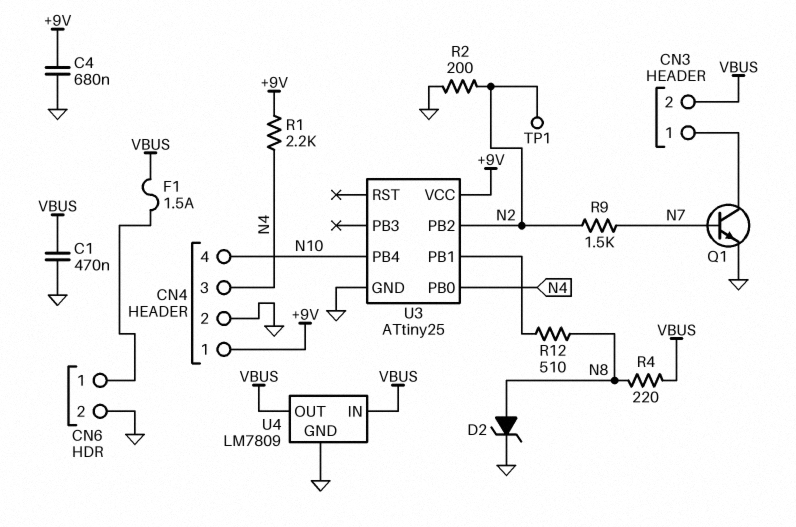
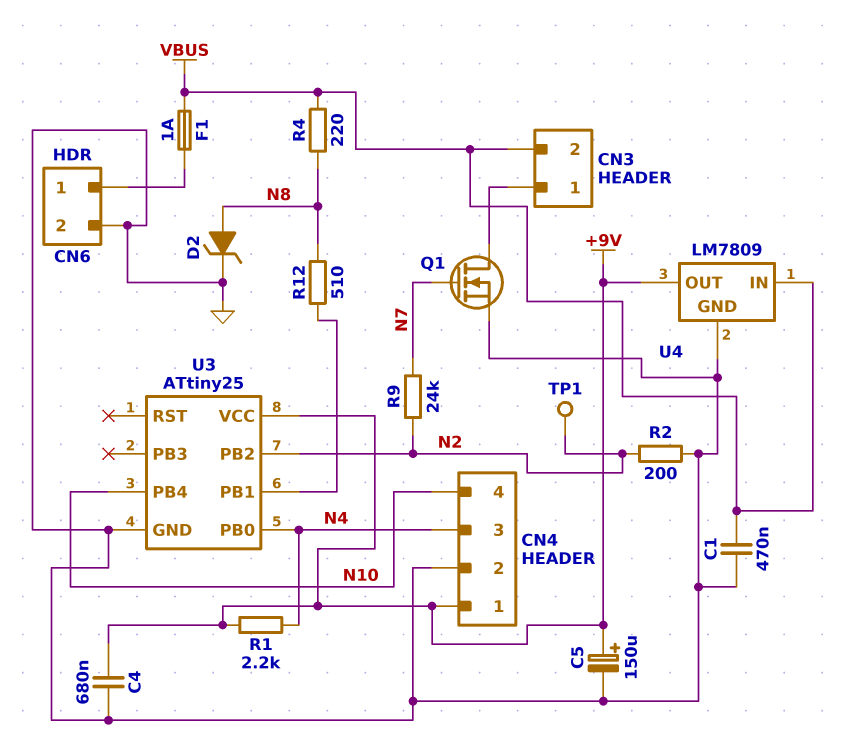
C5: none -> 150uF (plus +9V, minus GND)
F1: 1.5A (CN6/1, VBUS) -> 1A (CN6/1, VBUS)
Q1: NPN (B N7, C CN3/1, E GND) -> NMOS (G N7, D CN3/1, S GND)
R9: 1.5k (N2, N7) -> 24k (N2, N7)
U4 pin OUT: VBUS -> +9V

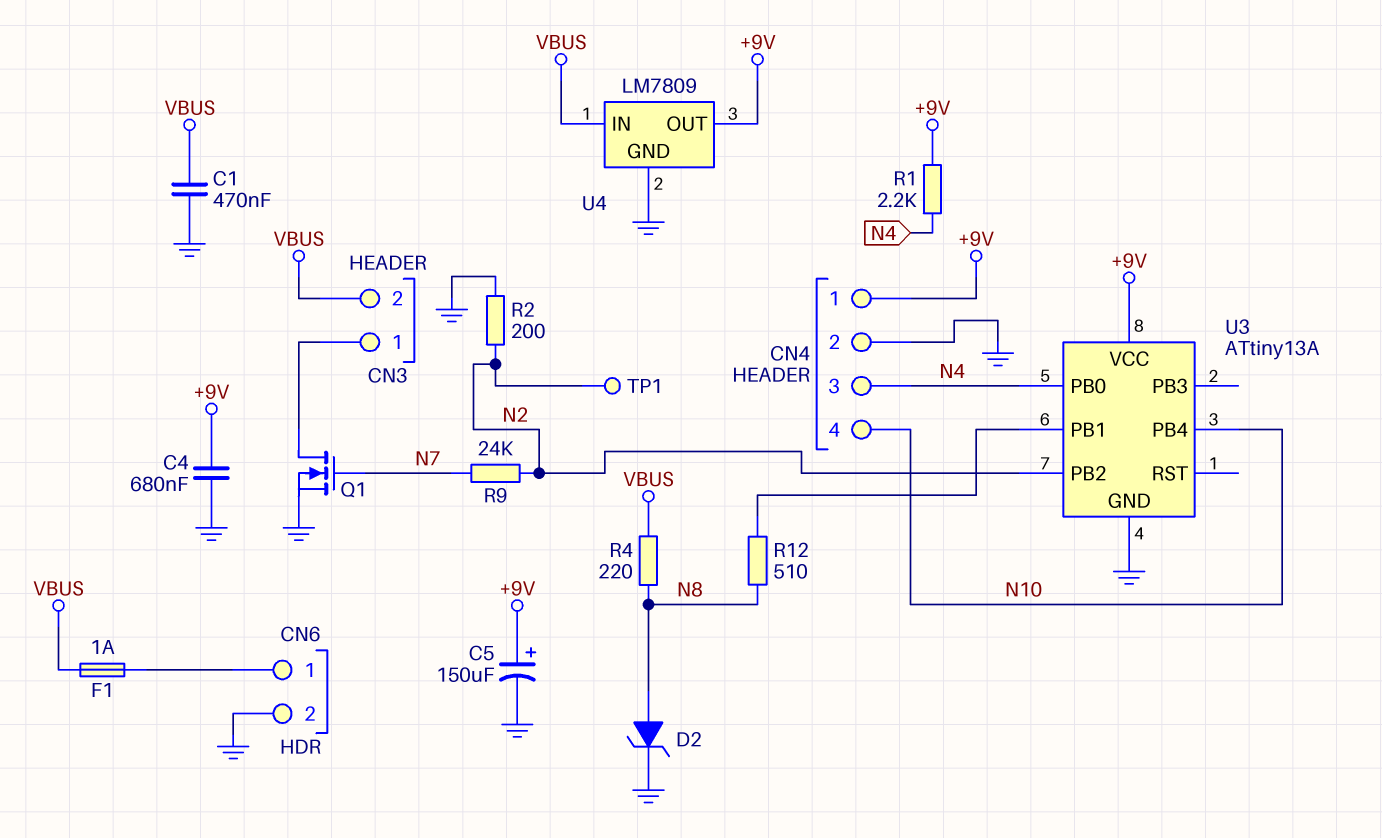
U3: ATtiny25 -> ATtiny13A

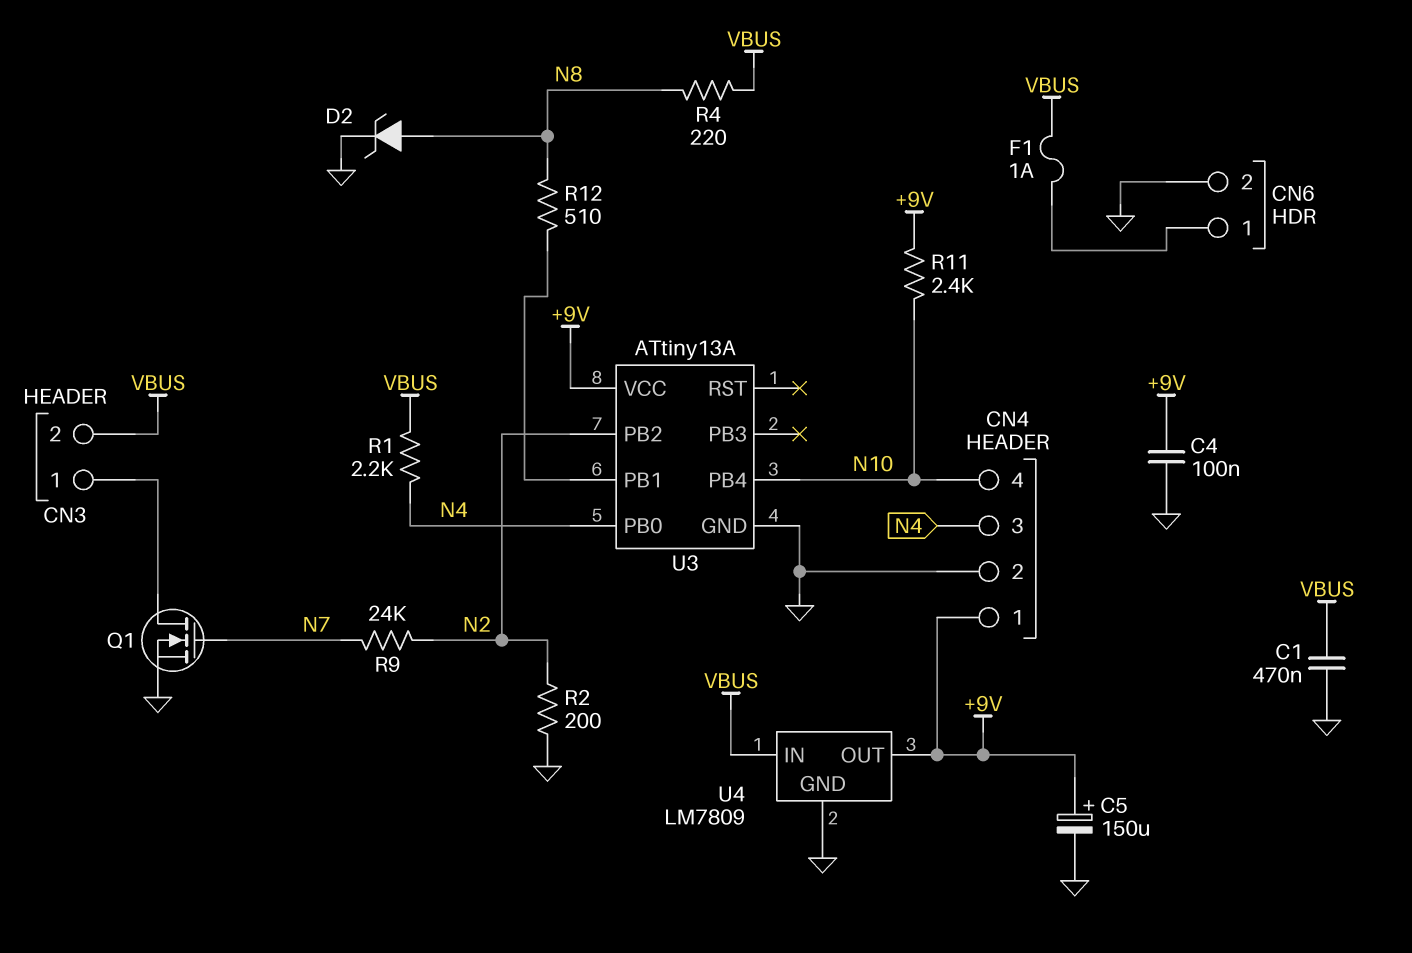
C4: 680nF (+9V, GND) -> 100nF (+9V, GND)
R1: 2.2k (+9V, N4) -> 2.2k (N4, VBUS)
R11: none -> 2.4k (+9V, N10)
TP1: test point (N2) -> none

